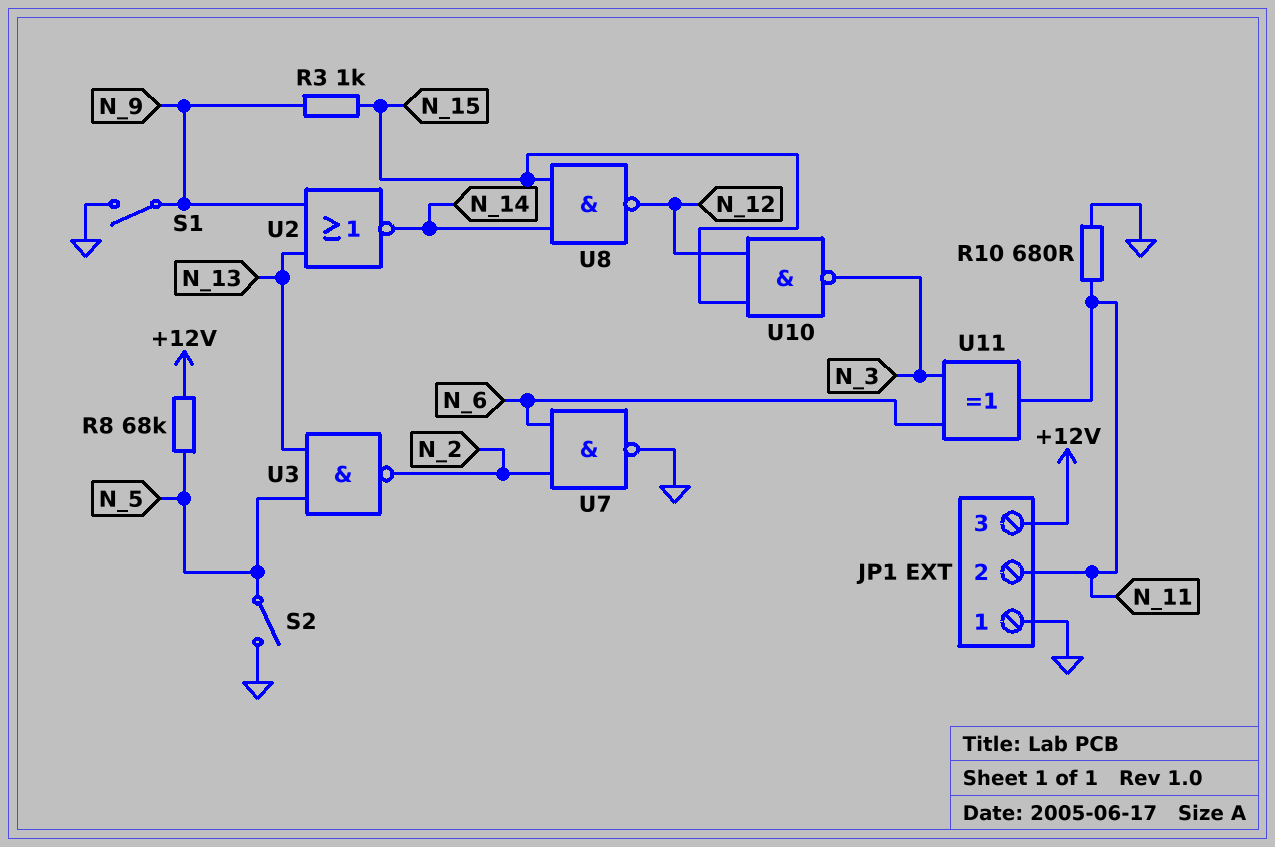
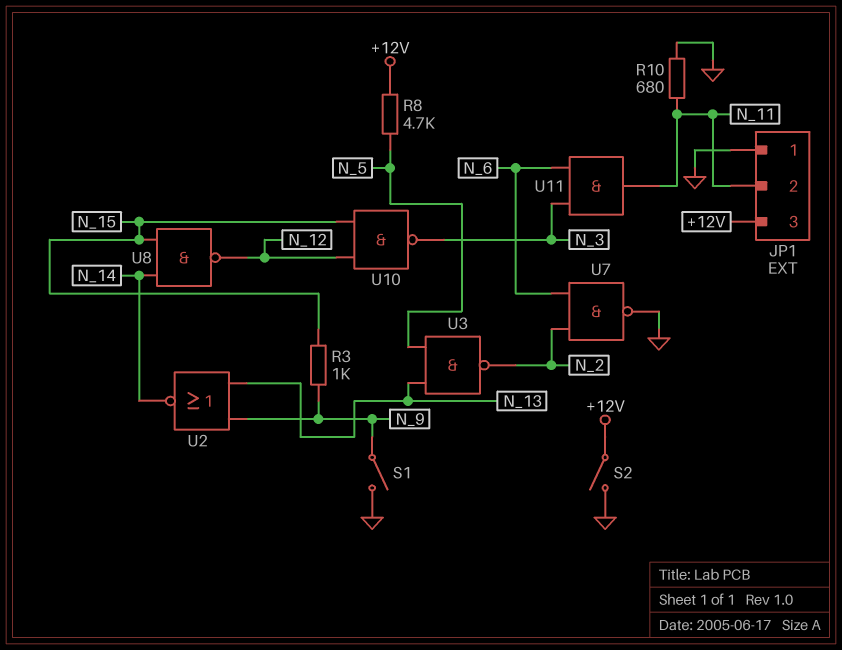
R8: 68k (+12V, N_5) -> 4.7k (+12V, N_5)
S2: switch (GND, N_5) -> switch (+12V, GND)
U11: XOR (in N_3, in N_6, out N_11) -> AND (in N_3, in N_6, out N_11)

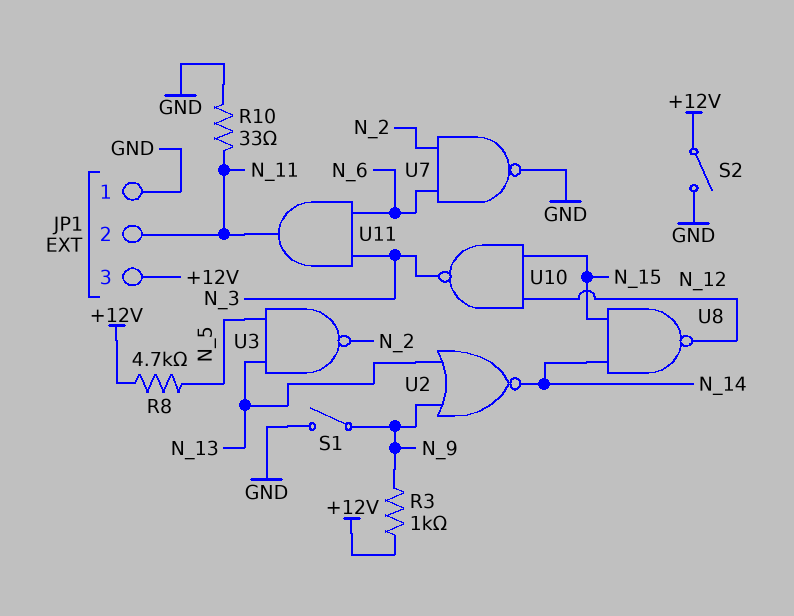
R3: 1k (N_9, N_15) -> 1k (+12V, N_9)
R10: 680 (GND, N_11) -> 33 (GND, N_11)

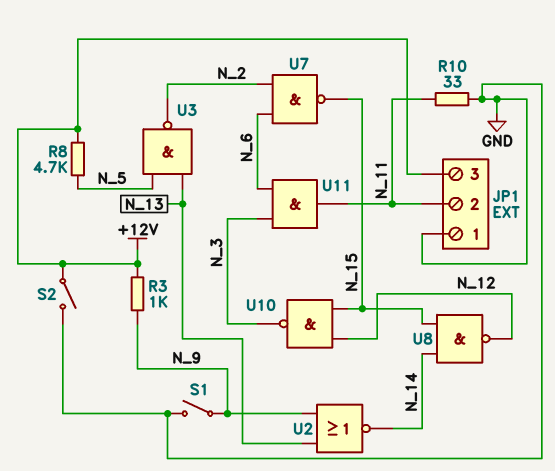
U7: NAND (in N_2, in N_6, out GND) -> NAND (in N_2, in N_6, out N_15)

